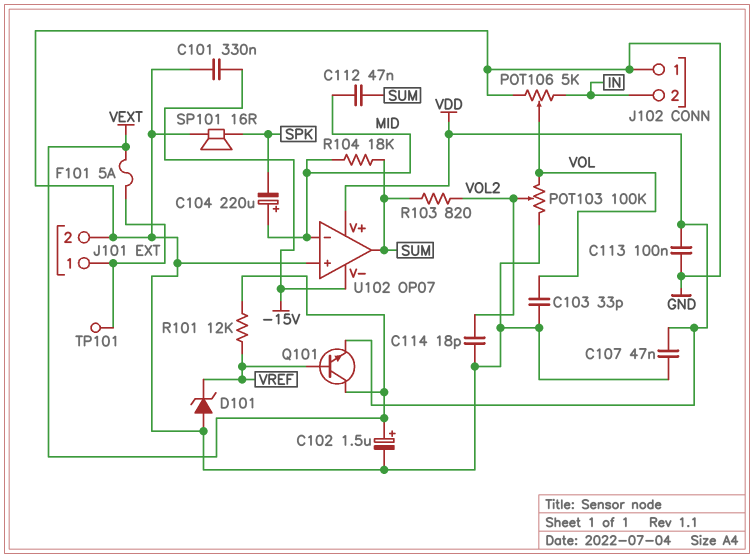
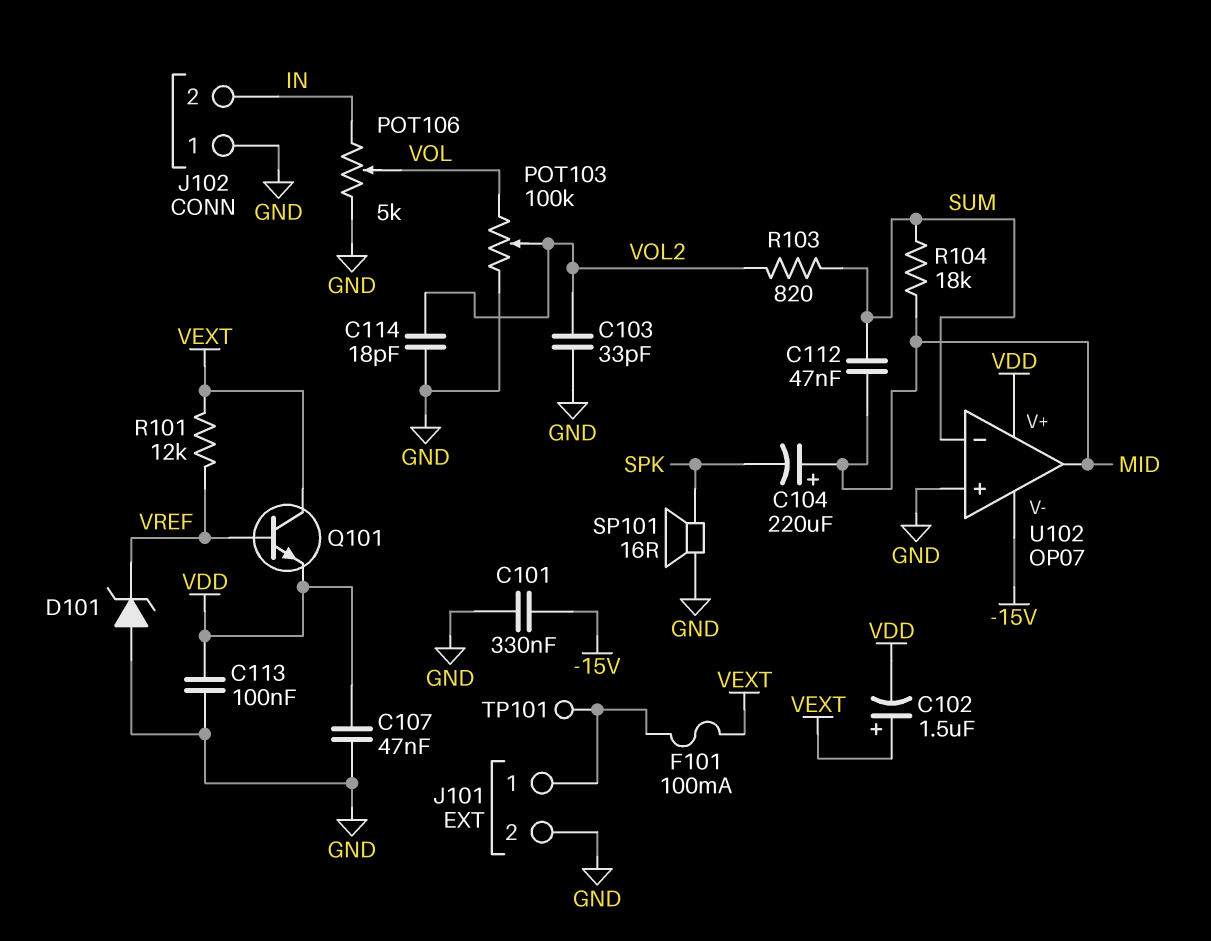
C102: 1.5uF (plus VEXT, minus GND) -> 1.5uF (plus VEXT, minus VDD)
C103: 33pF (GND, VOL) -> 33pF (GND, VOL2)
F101: 5A (J101/1, VEXT) -> 100mA (J101/1, VEXT)
U102 pin in-: MID -> SUM
U102 pin out: SUM -> MID

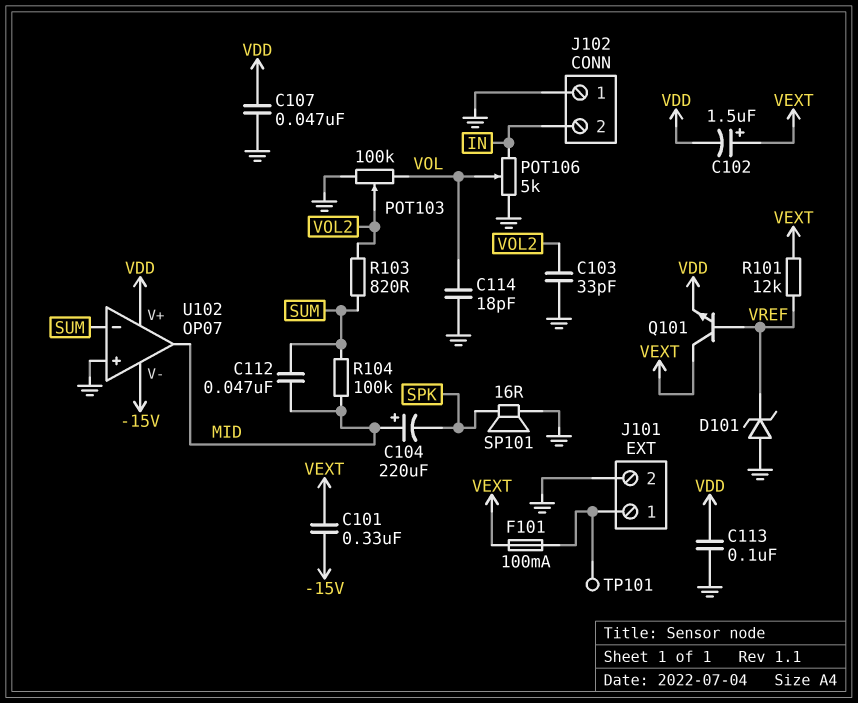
C101: 330nF (-15V, GND) -> 330nF (-15V, VEXT)
C114: 18pF (GND, VOL2) -> 18pF (GND, VOL)
R104: 18k (MID, SUM) -> 100k (MID, SUM)

